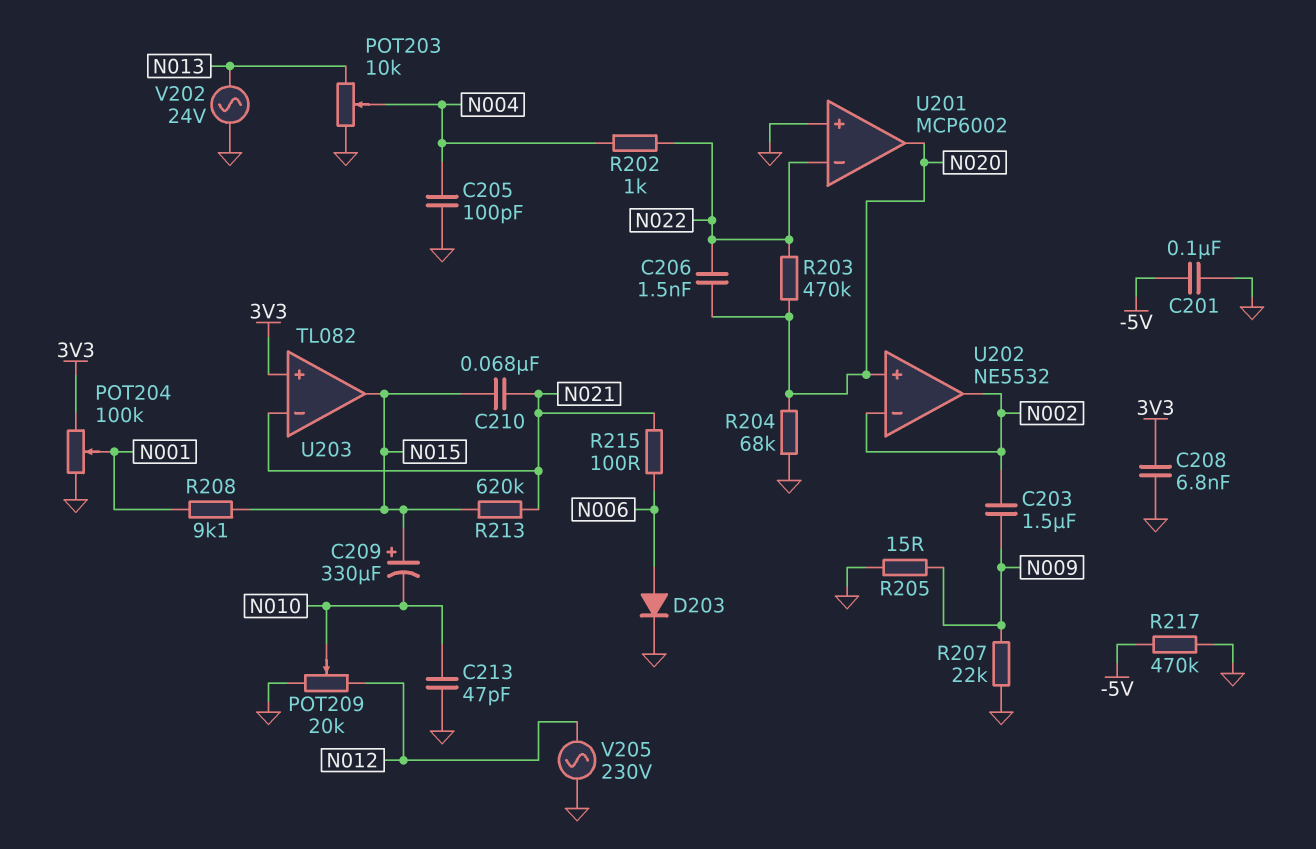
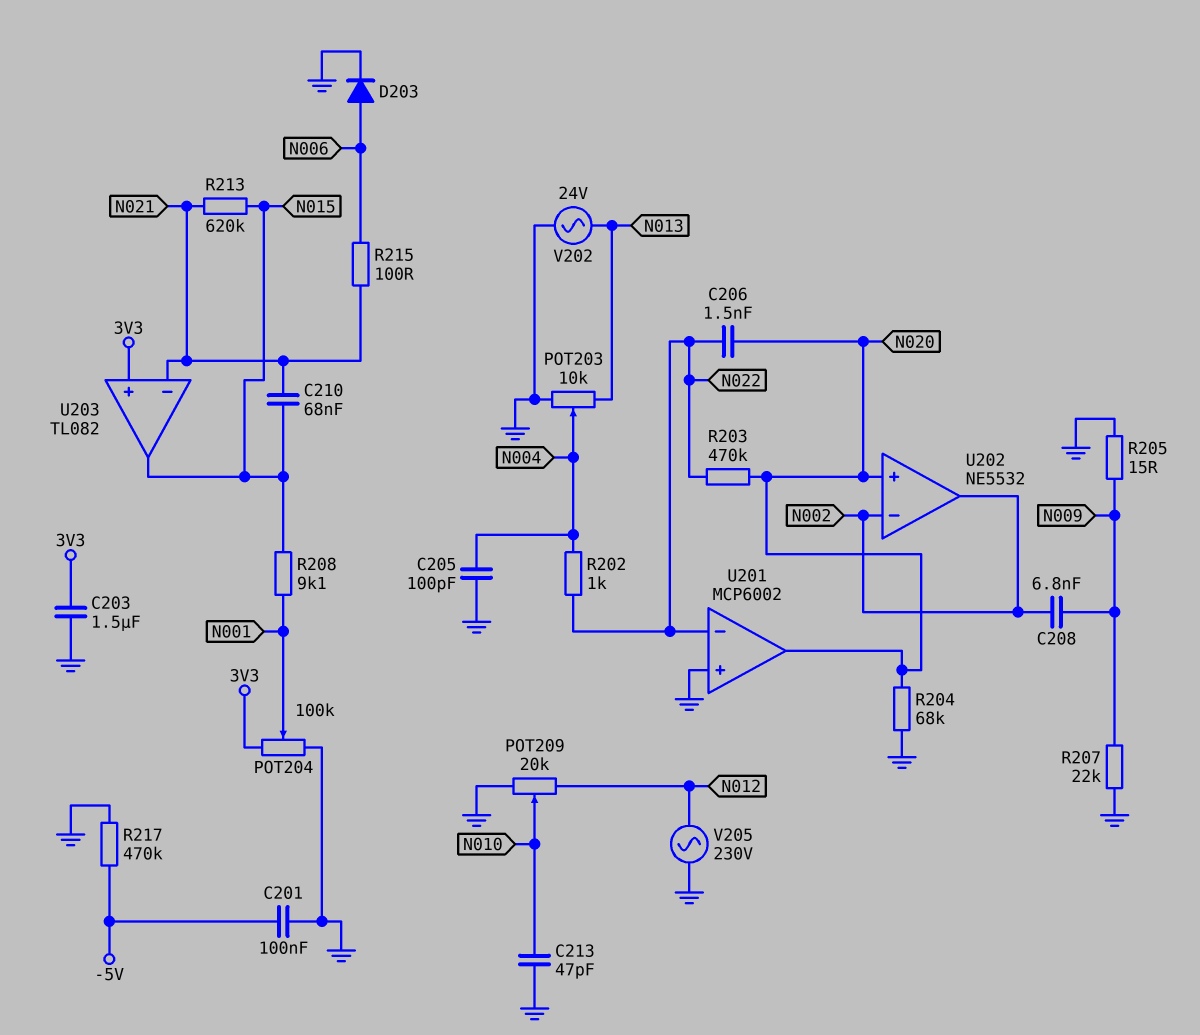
C203: 1.5uF (N002, N009) -> 1.5uF (3V3, GND)
C208: 6.8nF (3V3, GND) -> 6.8nF (N002, N009)
C209: 330uF (plus N015, minus N010) -> none

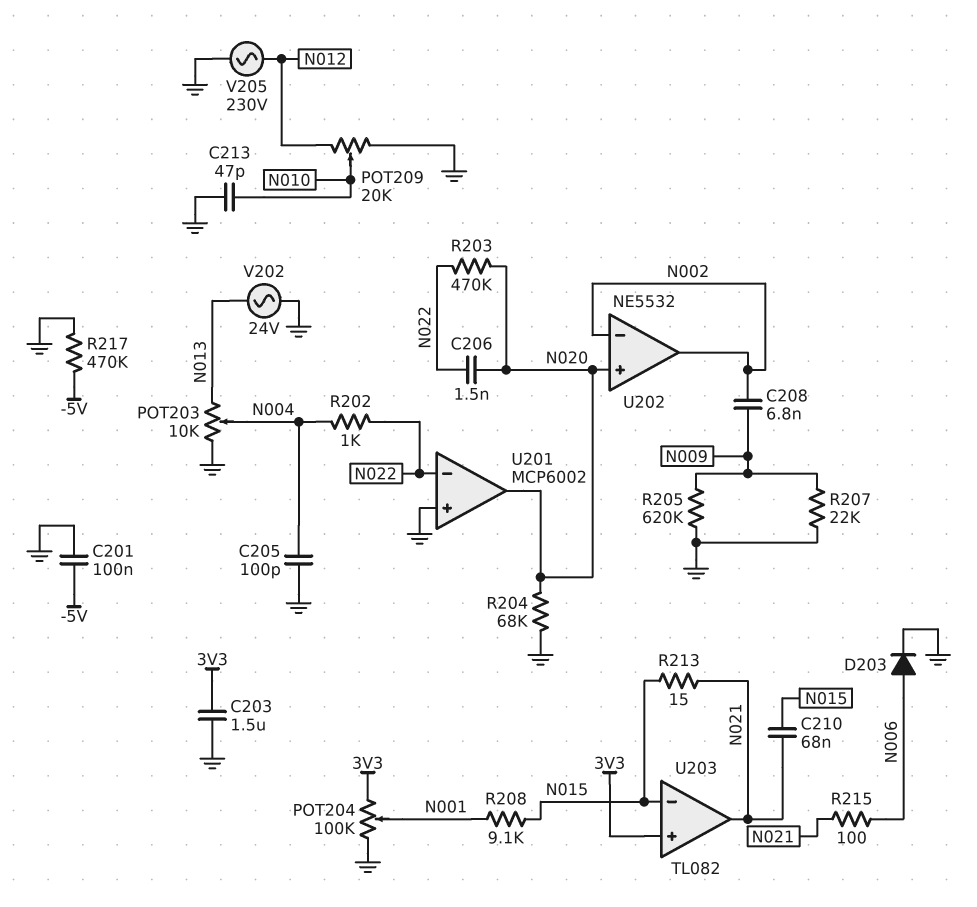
R205: 15 (GND, N009) -> 620k (GND, N009)
R213: 620k (N015, N021) -> 15 (N015, N021)
U203 pin in-: N021 -> N015
U203 pin out: N015 -> N021

